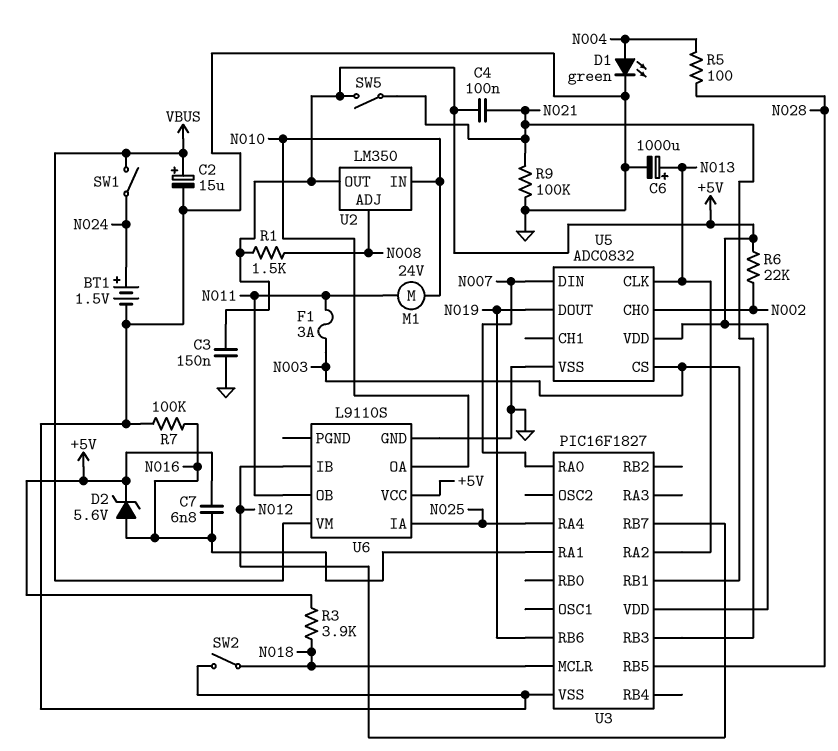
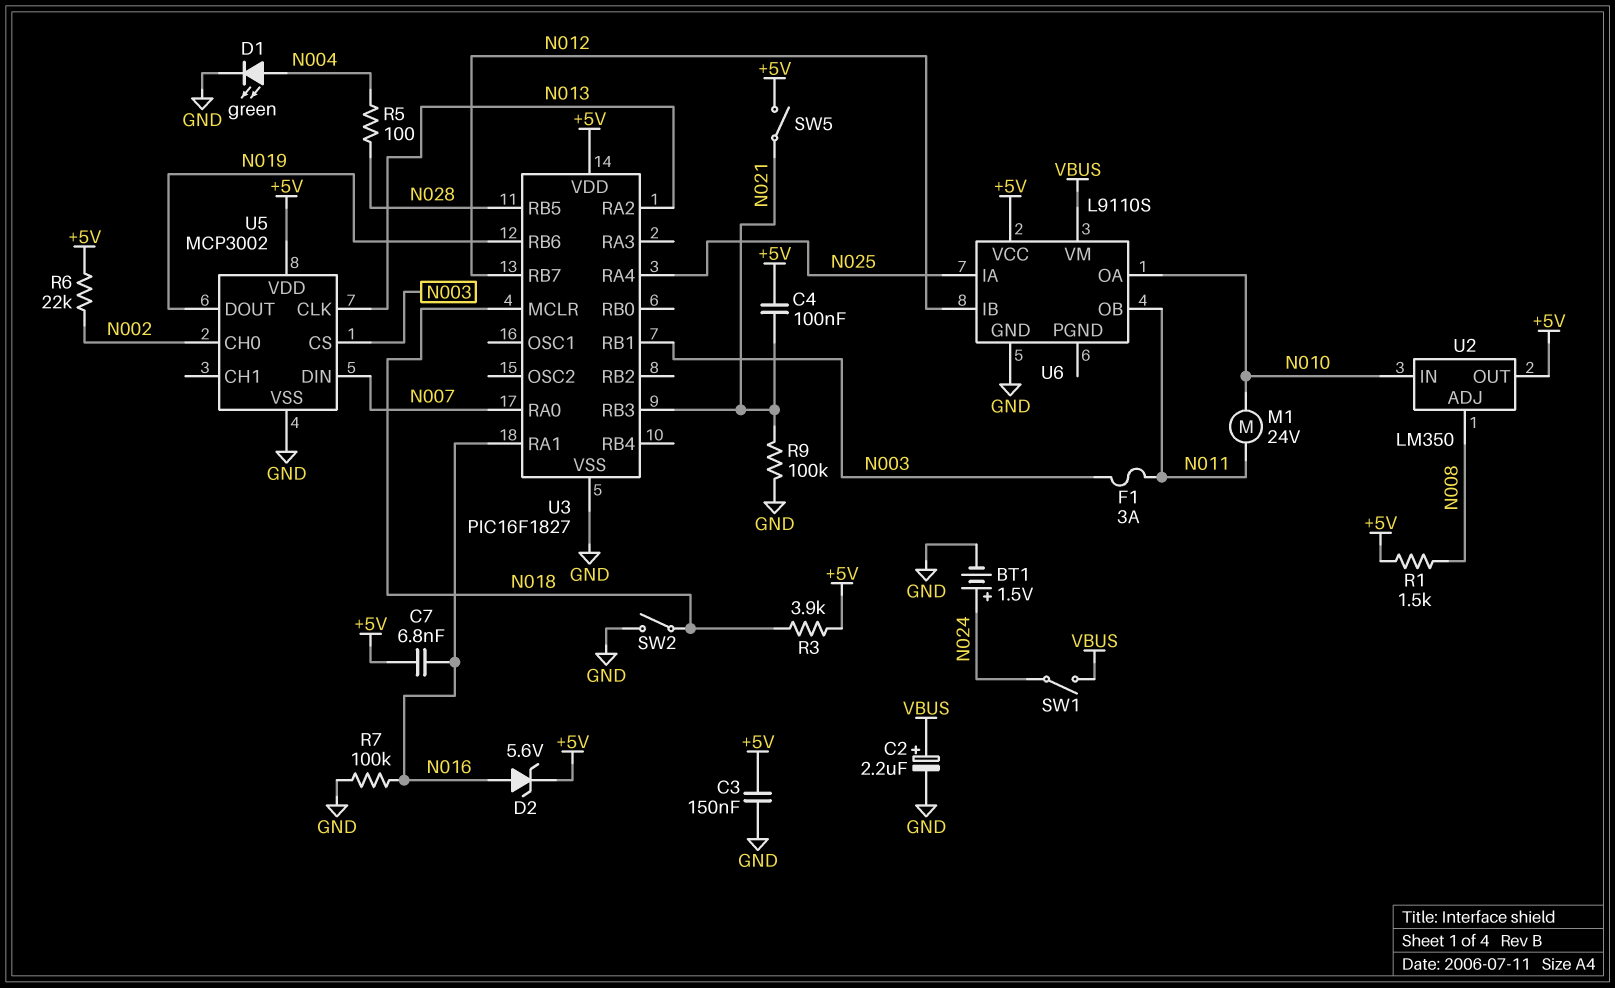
C2: 15uF (plus VBUS, minus GND) -> 2.2uF (plus VBUS, minus GND)
C6: 1000uF (plus N013, minus GND) -> none
U5: ADC0832 -> MCP3002

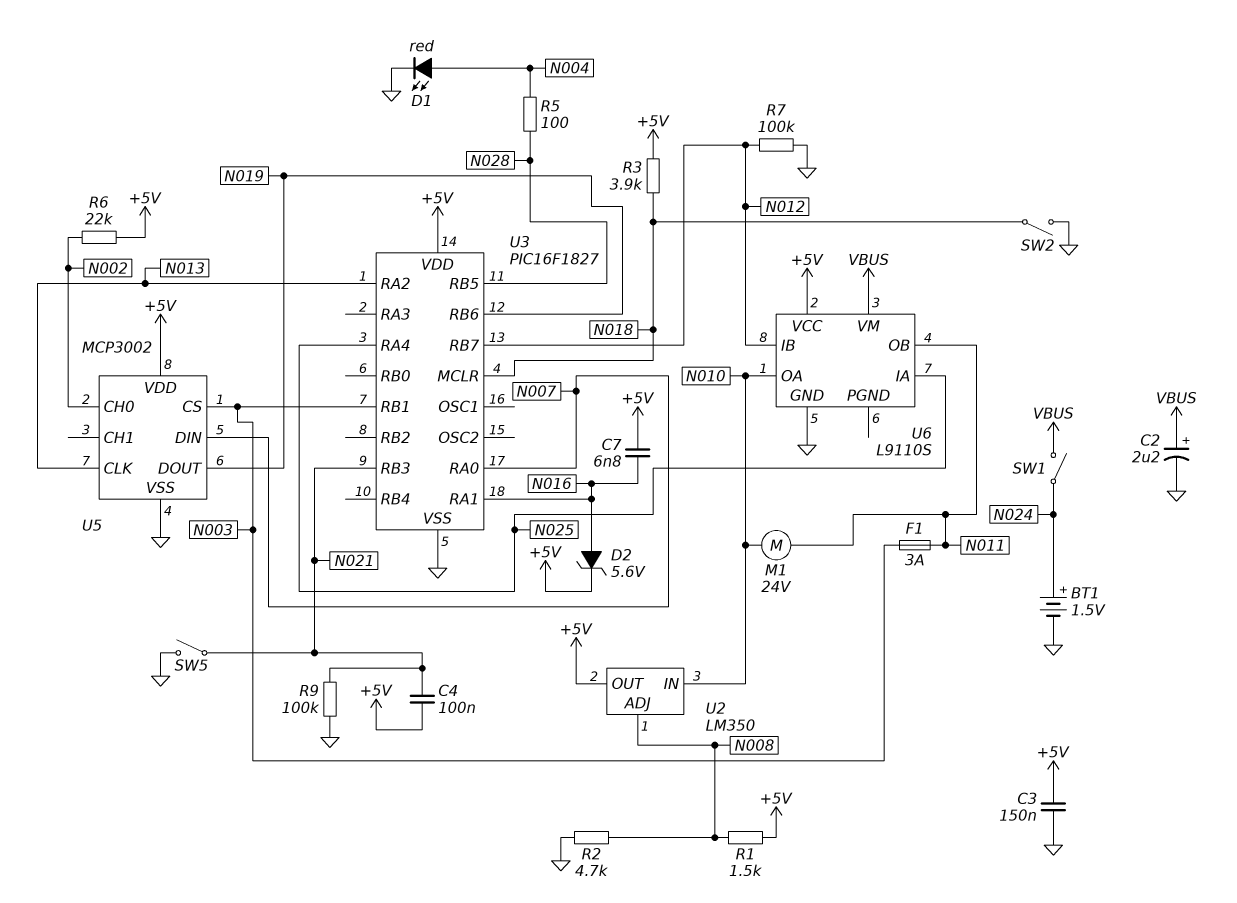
D1: LED green (A N004, K GND) -> LED red (A N004, K GND)
R2: none -> 4.7k (GND, N008)
R7: 100k (GND, N016) -> 100k (GND, N012)
SW5: switch (+5V, N021) -> switch (GND, N021)

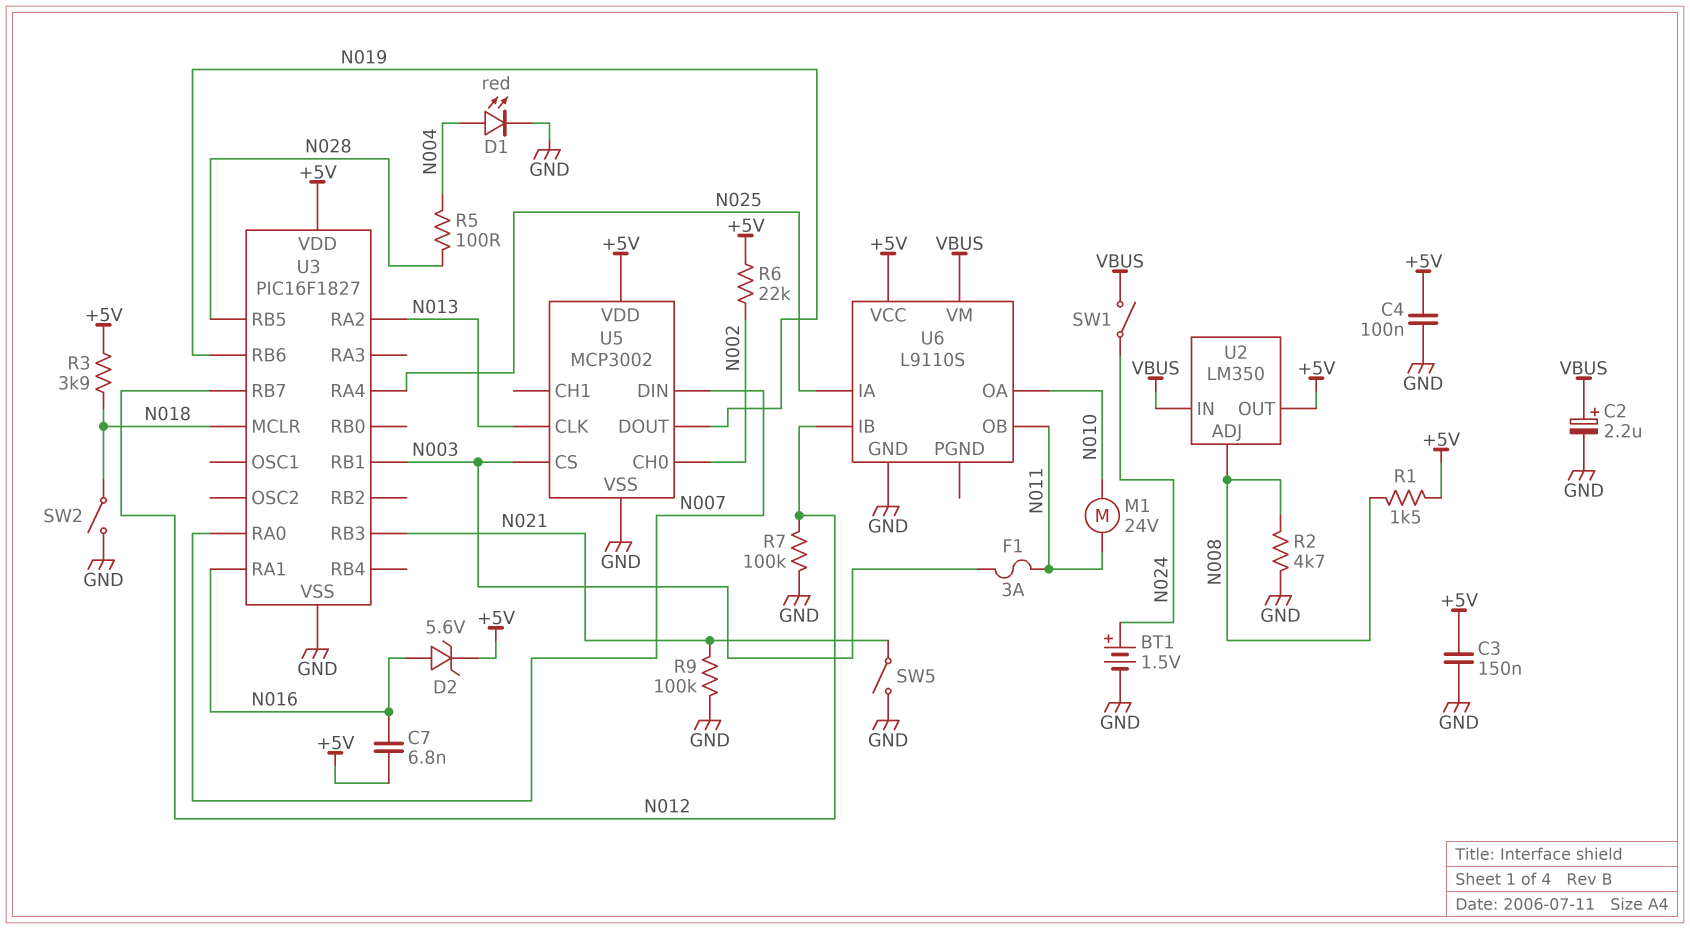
C4: 100nF (+5V, N021) -> 100nF (+5V, GND)
U2 pin IN: N010 -> VBUS

